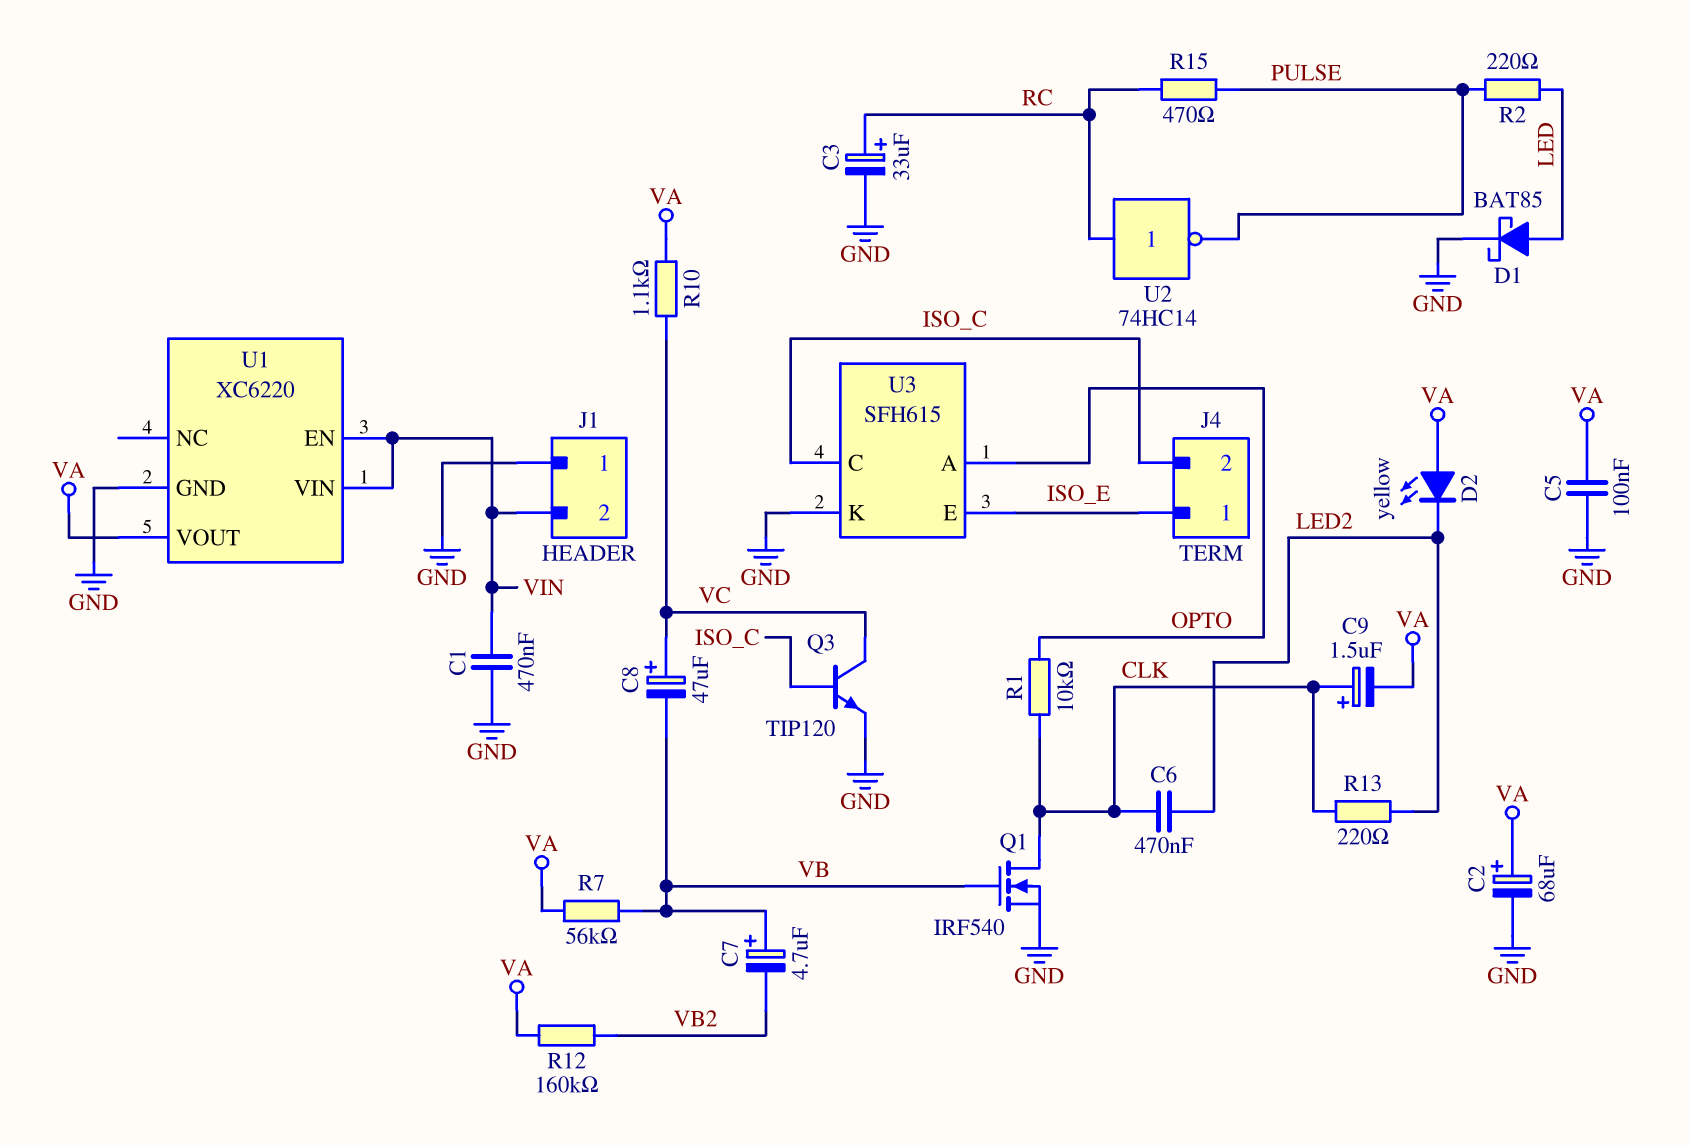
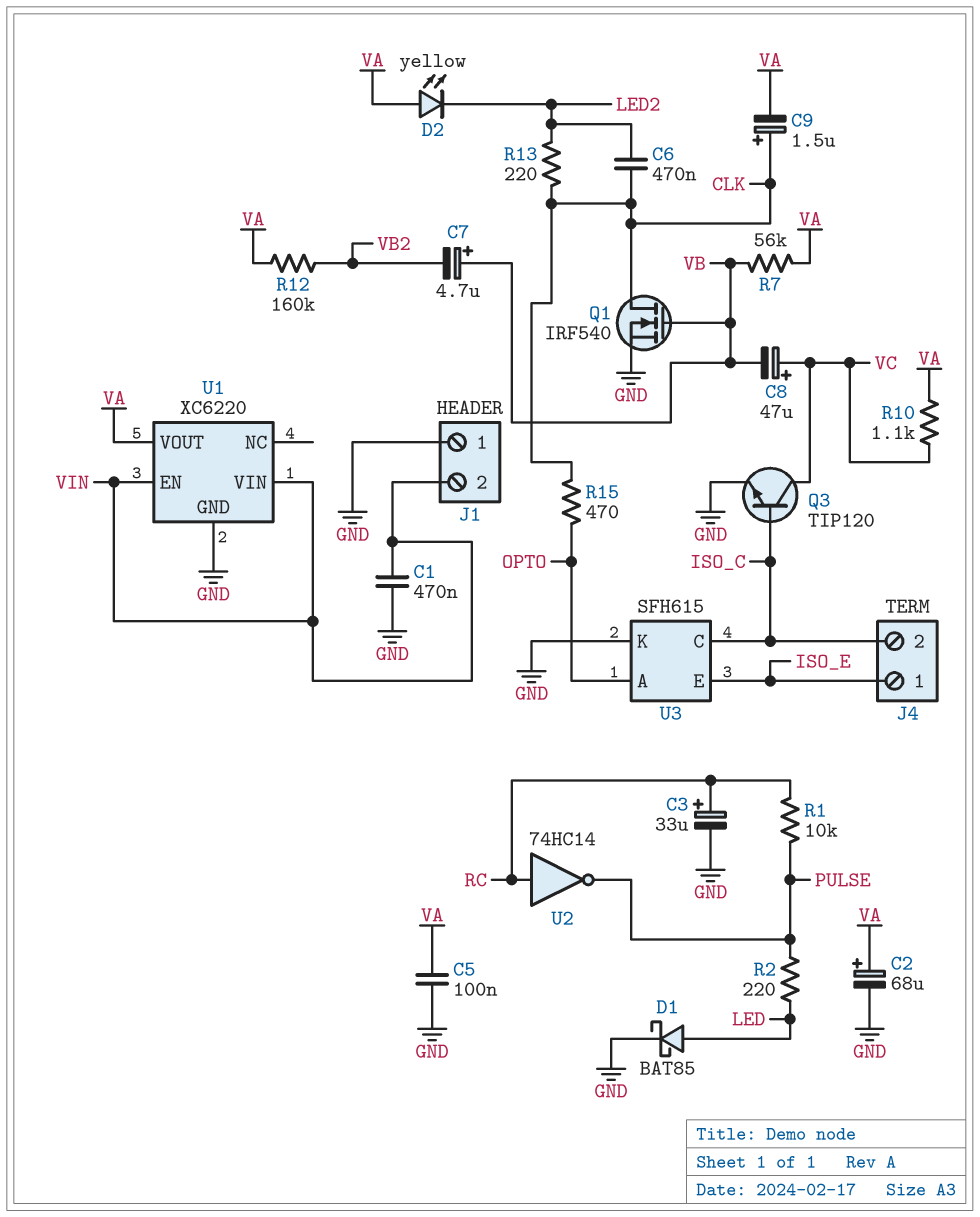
R1: 10k (CLK, OPTO) -> 10k (PULSE, RC)
R15: 470 (PULSE, RC) -> 470 (CLK, OPTO)

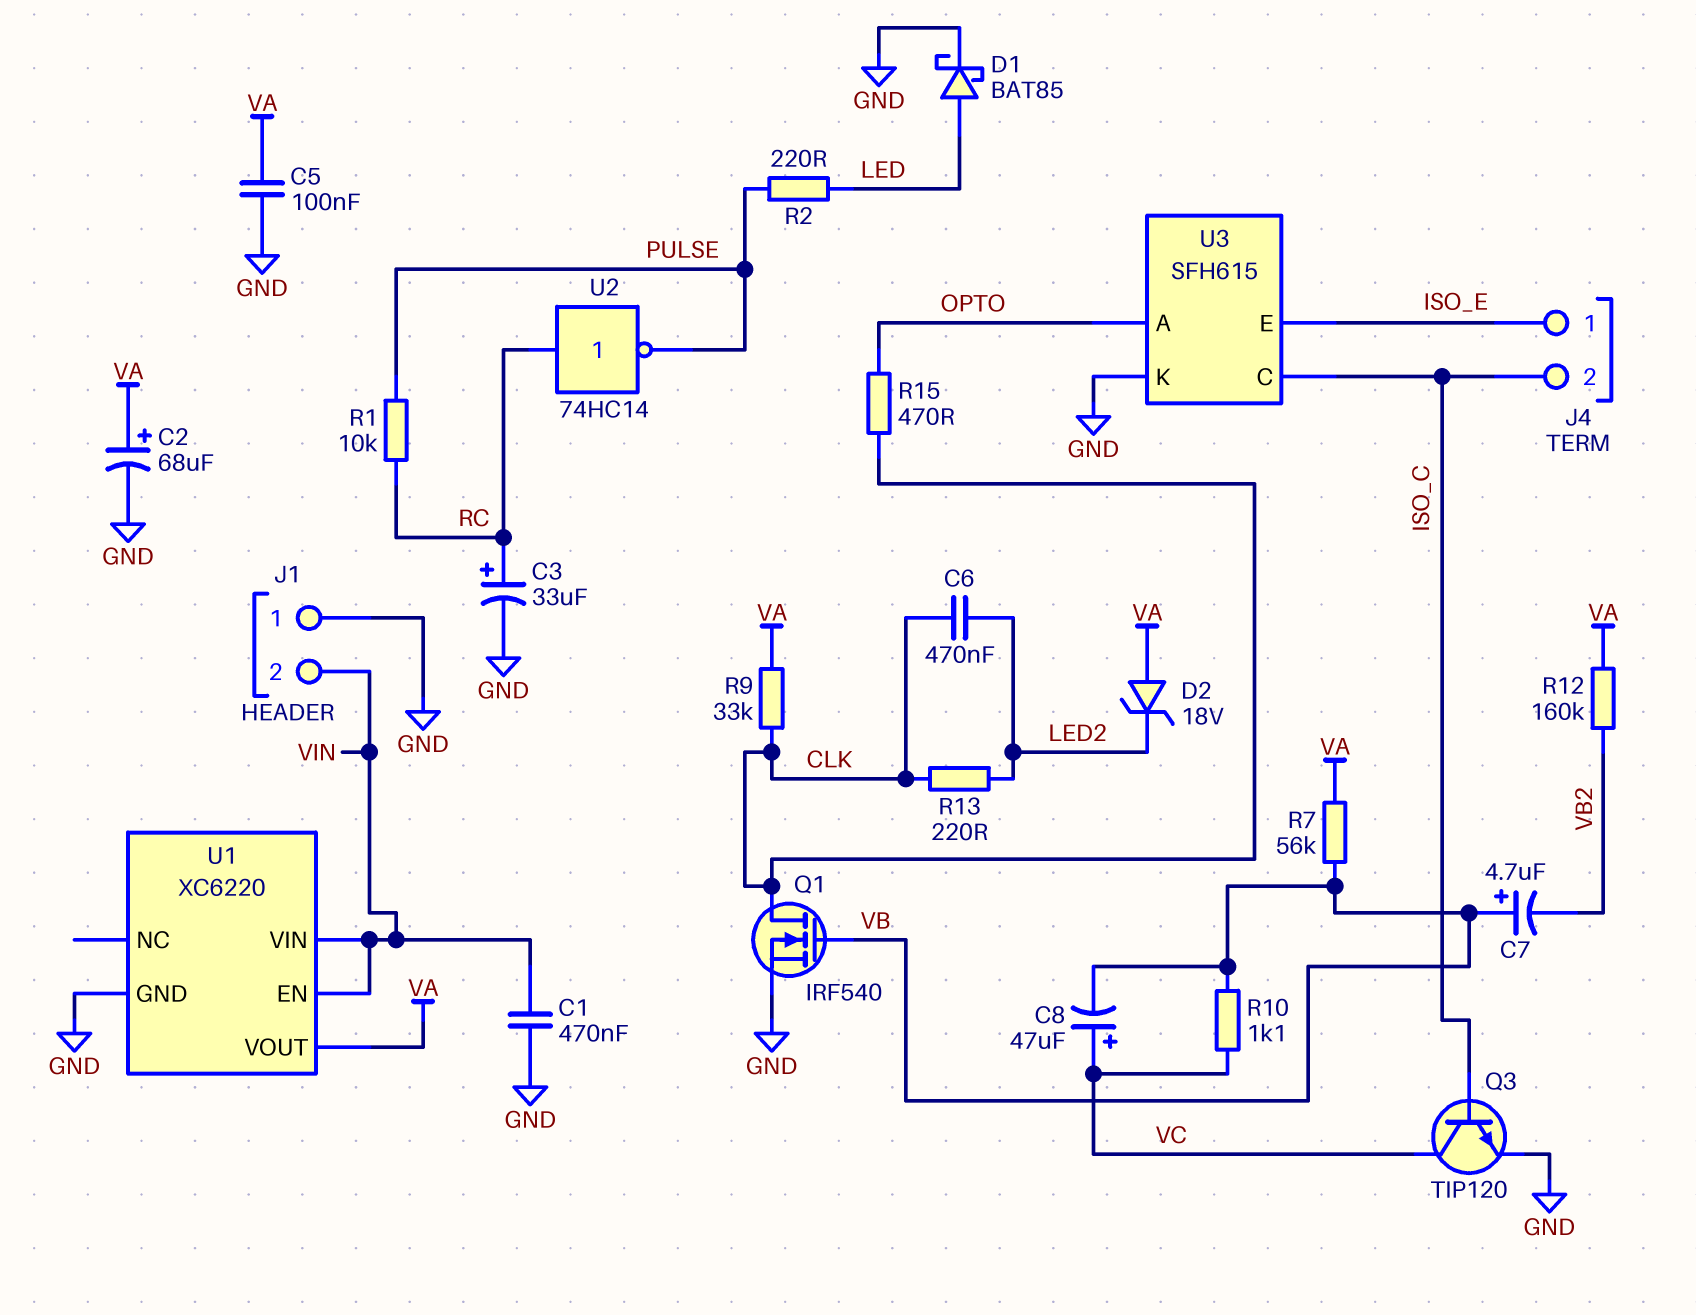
C9: 1.5uF (plus CLK, minus VA) -> none
D2: LED yellow (A VA, K LED2) -> zener 18V (A VA, K LED2)
R9: none -> 33k (CLK, VA)
R10: 1.1k (VA, VC) -> 1.1k (VB, VC)

